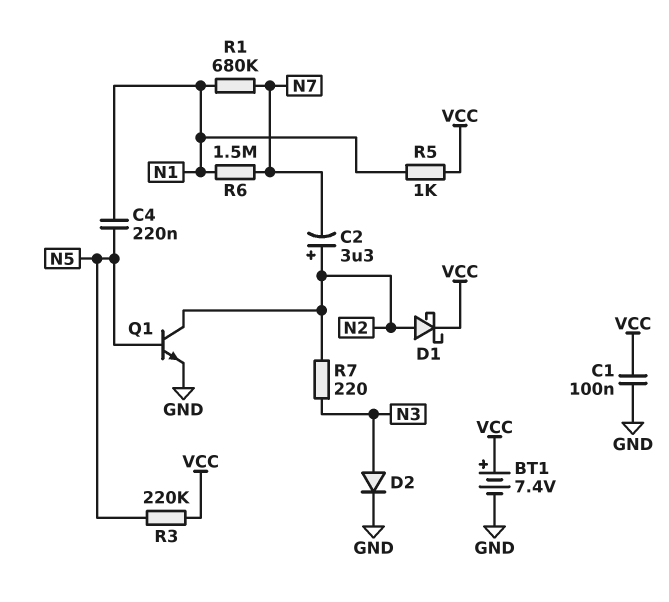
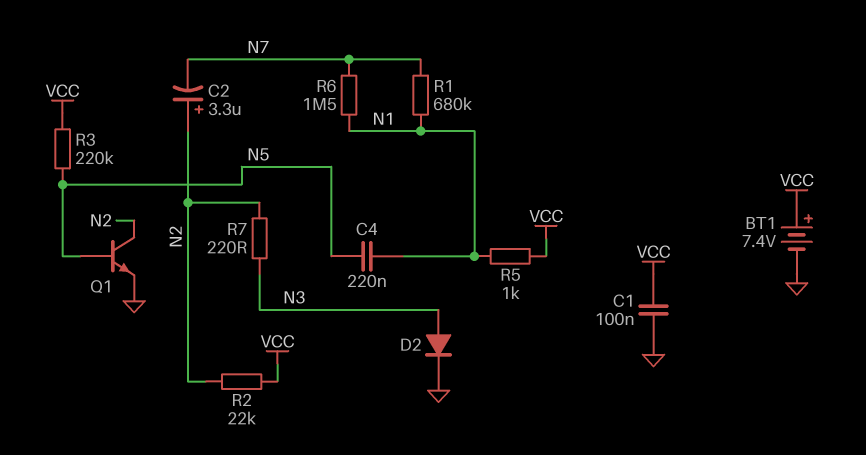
D1: schottky (A N2, K VCC) -> none
R2: none -> 22k (N2, VCC)

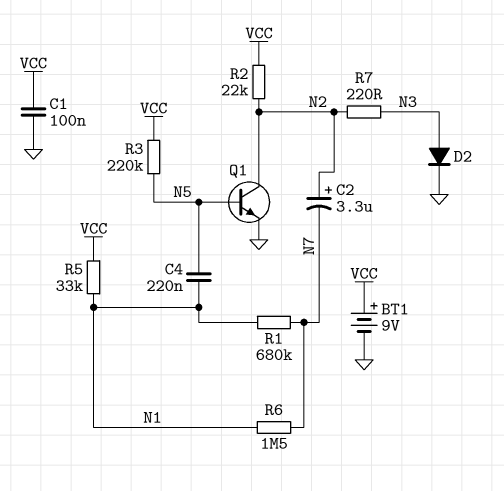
BT1: 7.4V (plus VCC, minus GND) -> 9V (plus VCC, minus GND)
R5: 1k (N1, VCC) -> 33k (N1, VCC)

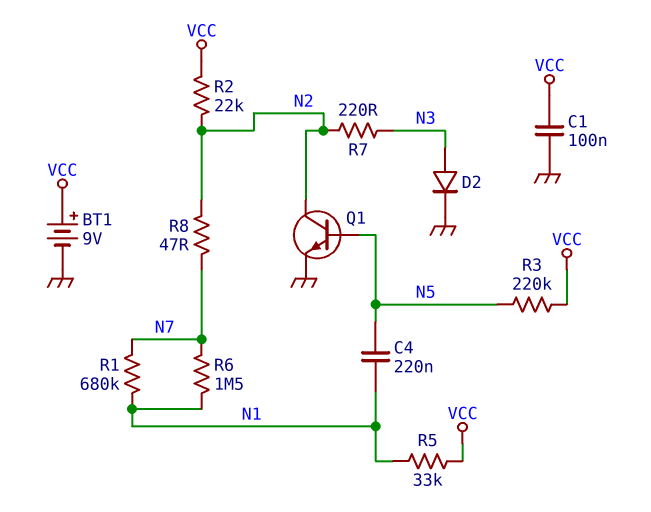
C2: 3.3uF (plus N2, minus N7) -> none
R8: none -> 47 (N2, N7)

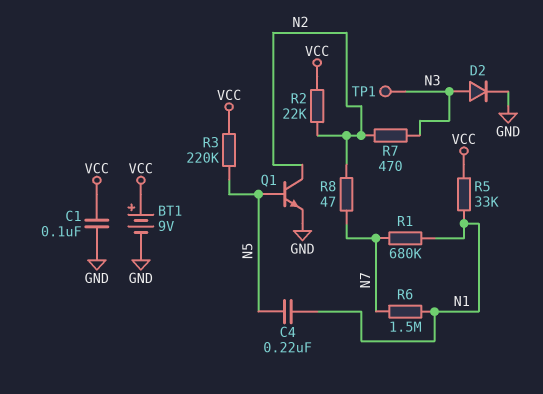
R7: 220 (N2, N3) -> 470 (N2, N3)
TP1: none -> test point (N3)

